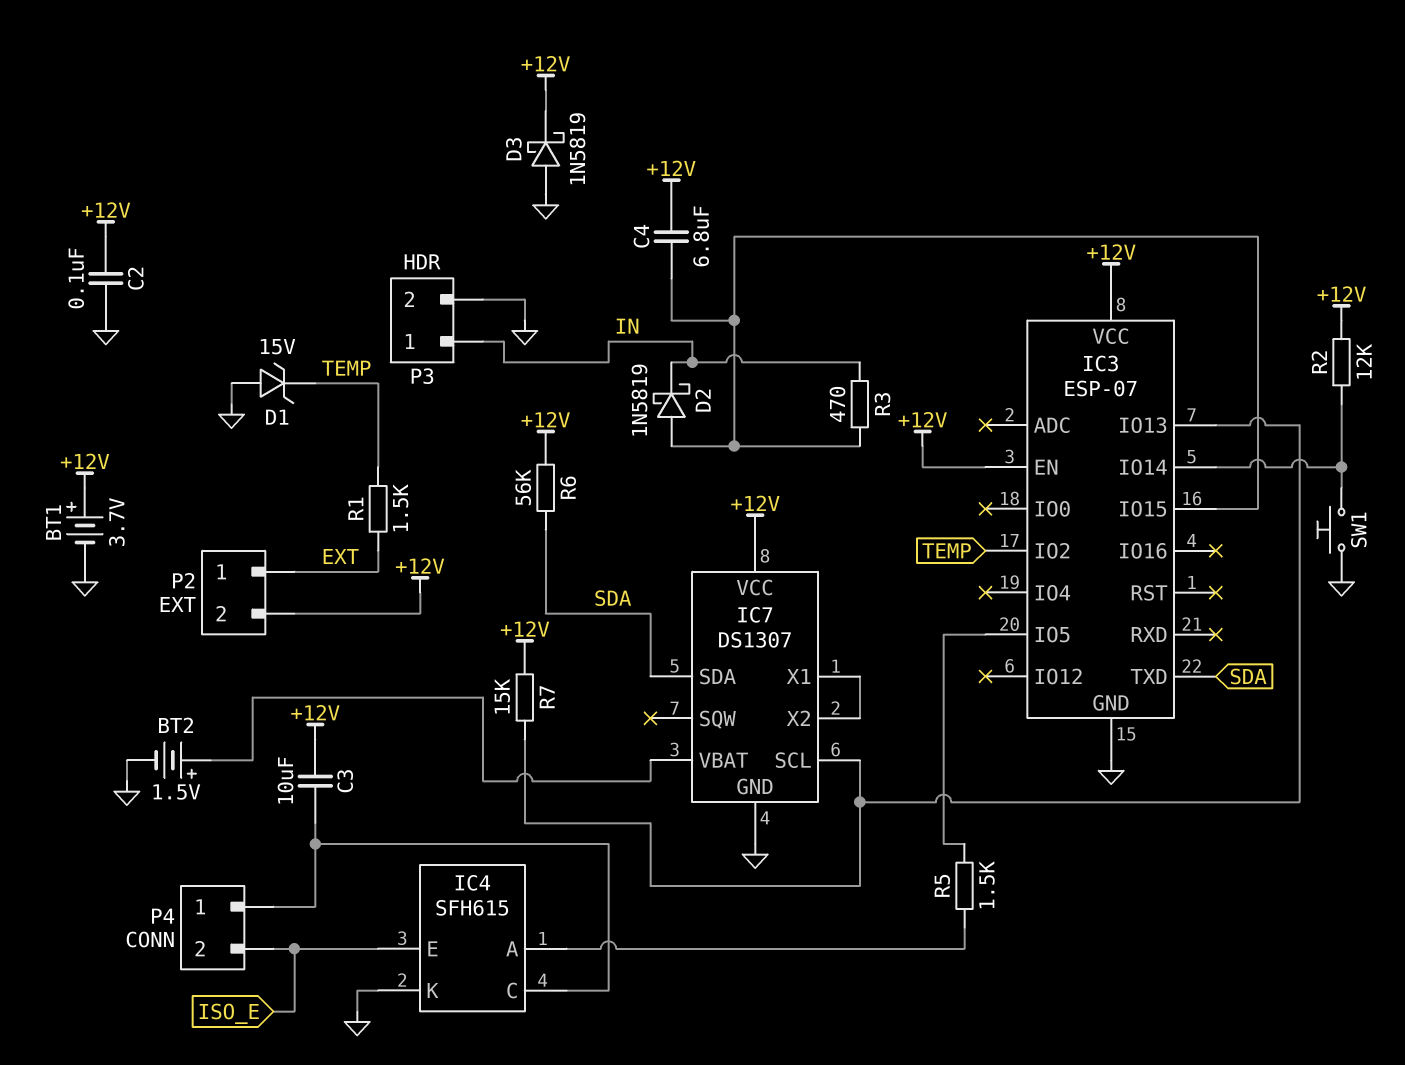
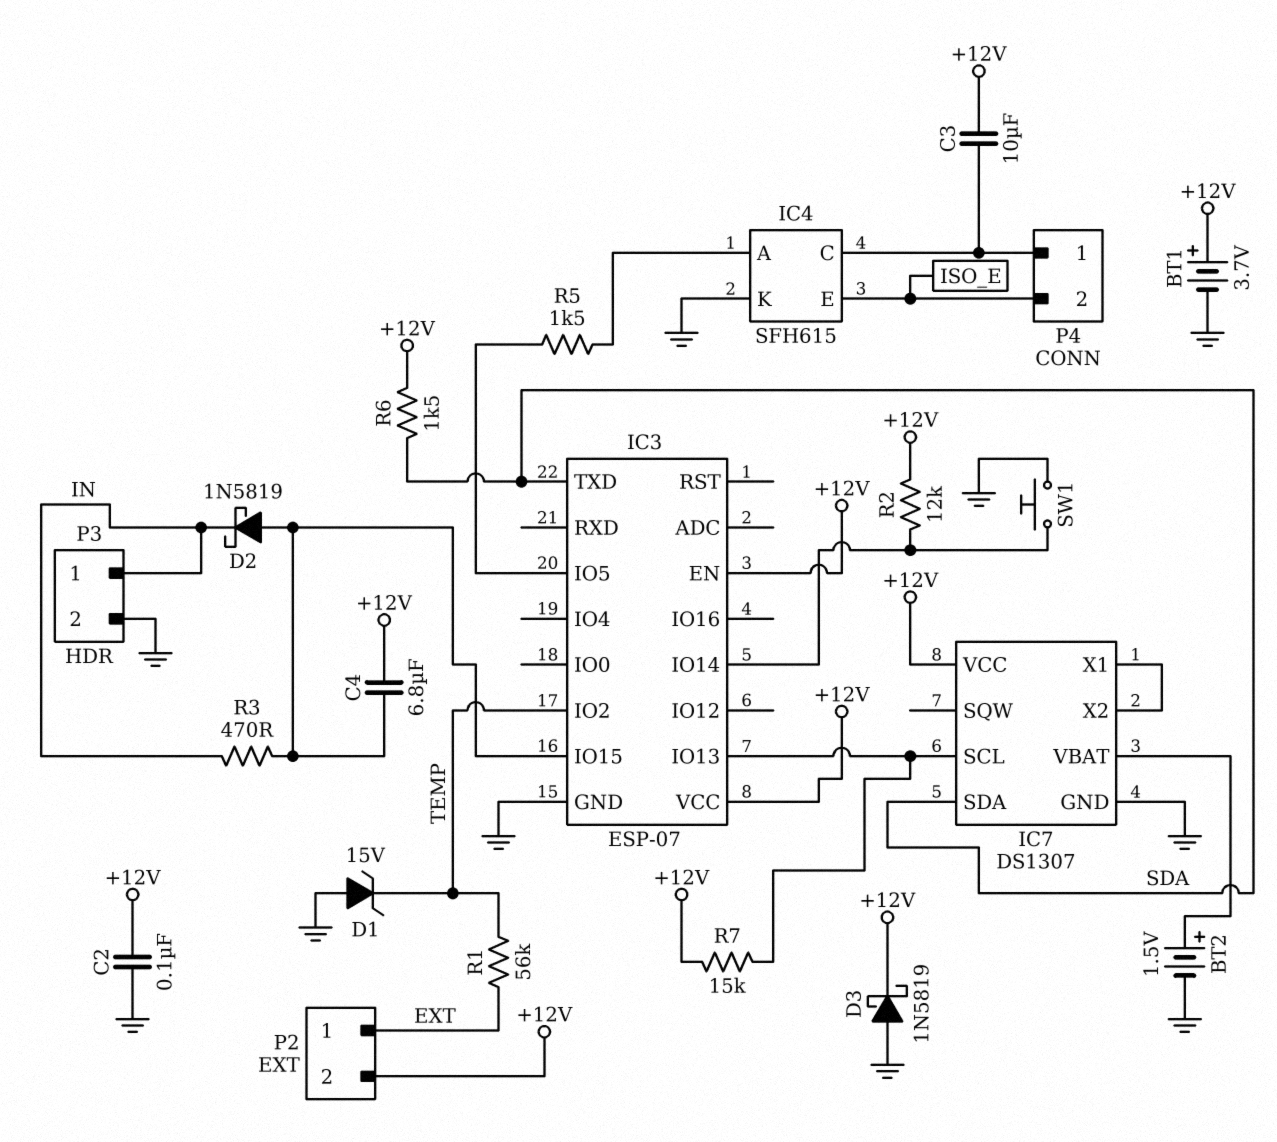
R1: 1.5k (EXT, TEMP) -> 56k (EXT, TEMP)
R6: 56k (+12V, SDA) -> 1.5k (+12V, SDA)

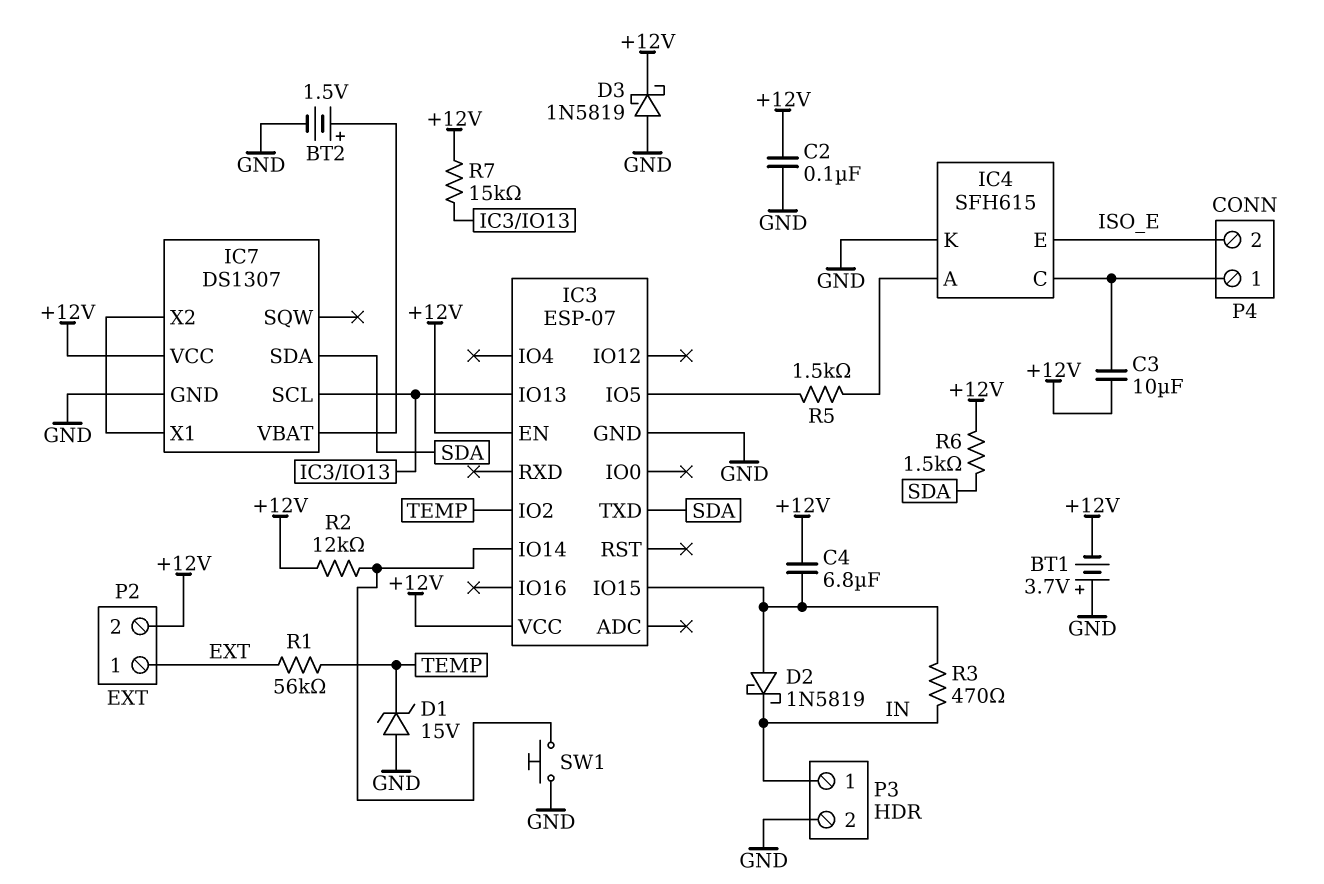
BT1: 3.7V (plus +12V, minus GND) -> 3.7V (plus GND, minus +12V)

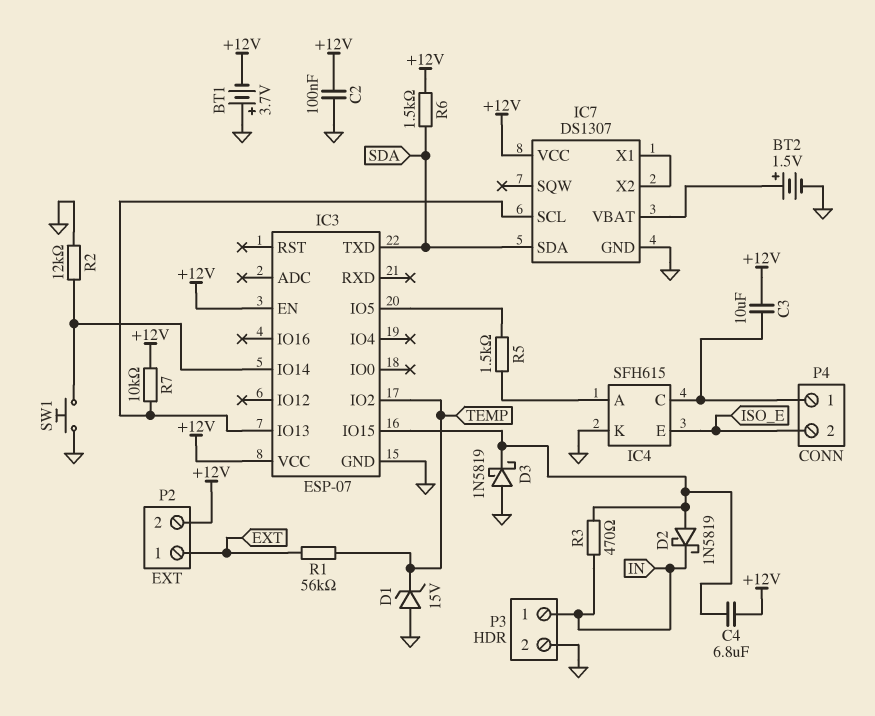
D3: schottky 1N5819 (A GND, K +12V) -> schottky 1N5819 (A GND, K IC3/IO15)
R2: 12k (+12V, IC3/IO14) -> 12k (GND, IC3/IO14)
R7: 15k (+12V, IC3/IO13) -> 10k (+12V, IC3/IO13)

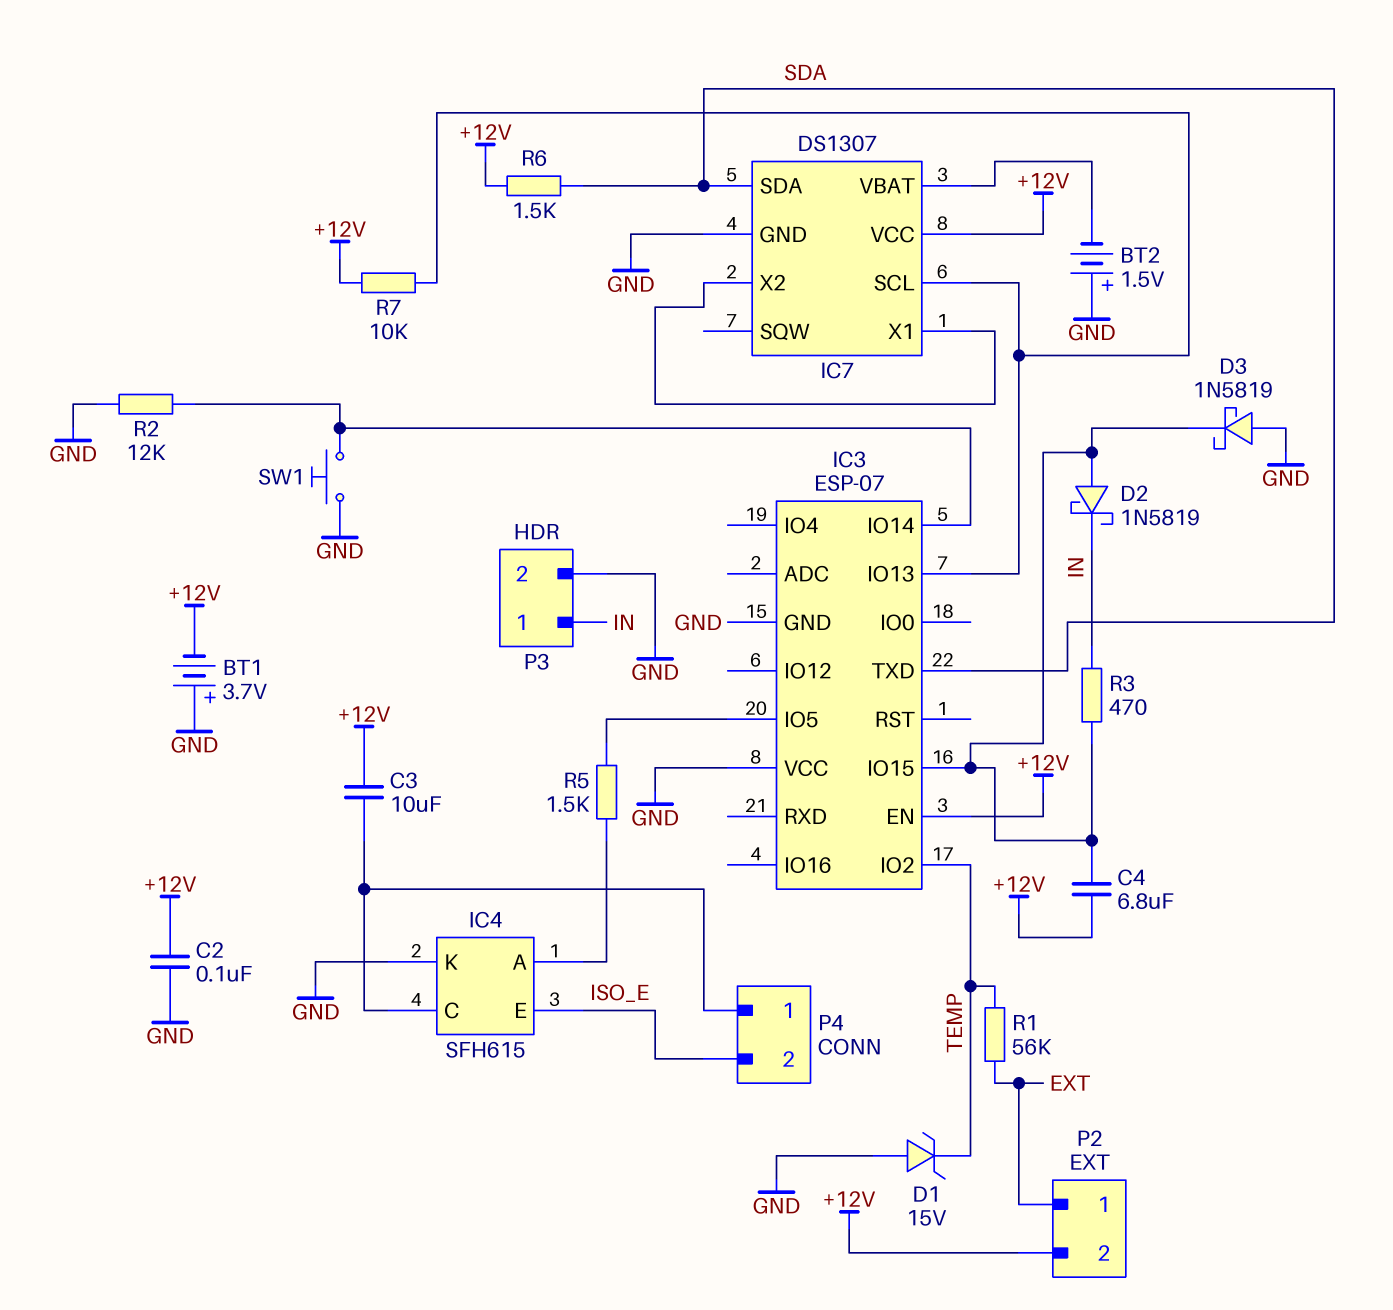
BT2: 1.5V (plus IC7/VBAT, minus GND) -> 1.5V (plus GND, minus IC7/VBAT)
IC3 pin VCC: +12V -> GND

